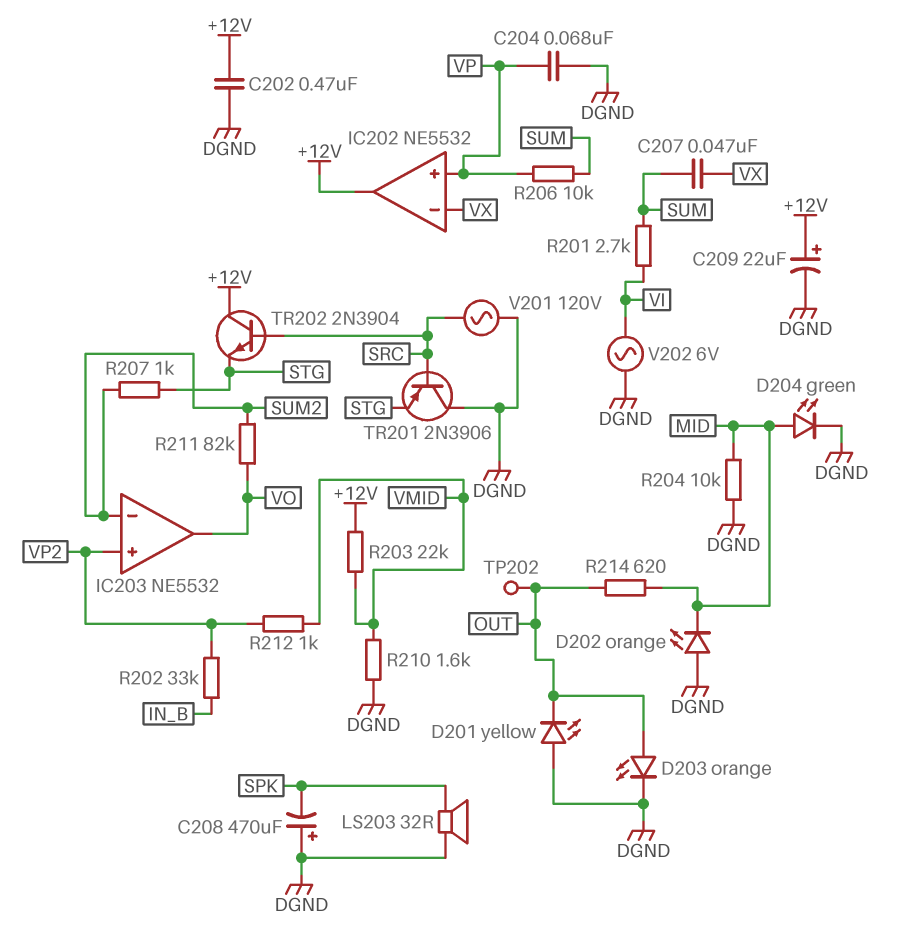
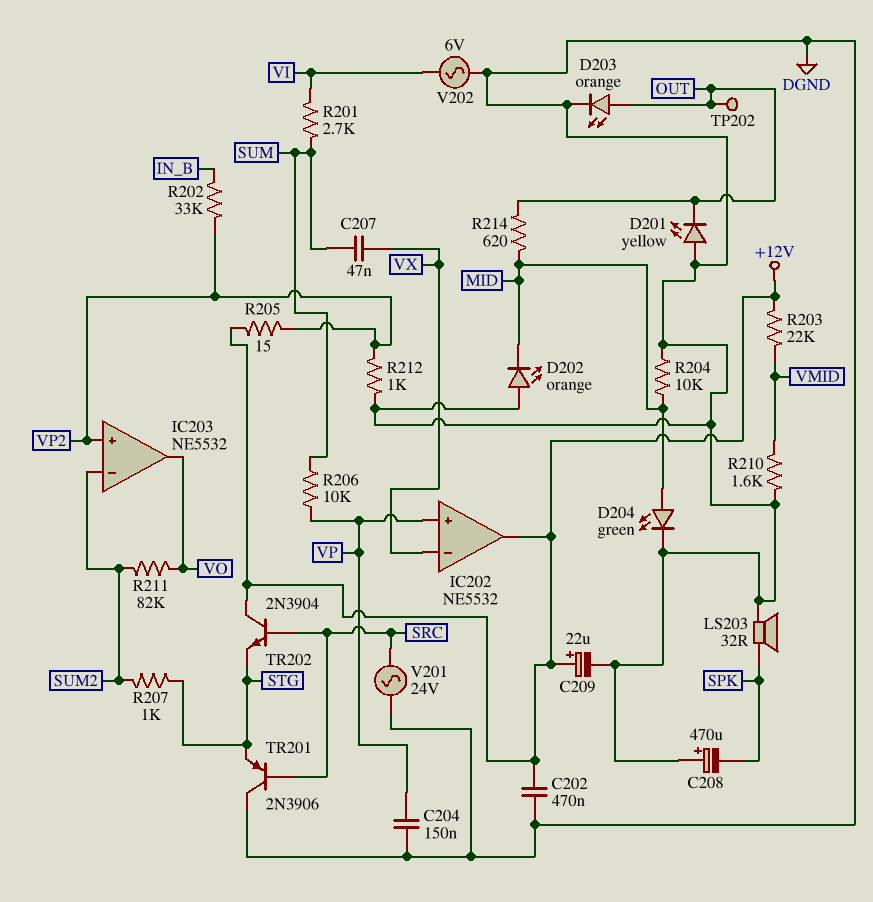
C204: 68nF (DGND, VP) -> 150nF (DGND, VP)
R205: none -> 15 (+12V, VP2)
R212: 1k (VMID, VP2) -> 1k (DGND, VP2)
V201: AC 120V (DGND, SRC) -> AC 24V (DGND, SRC)

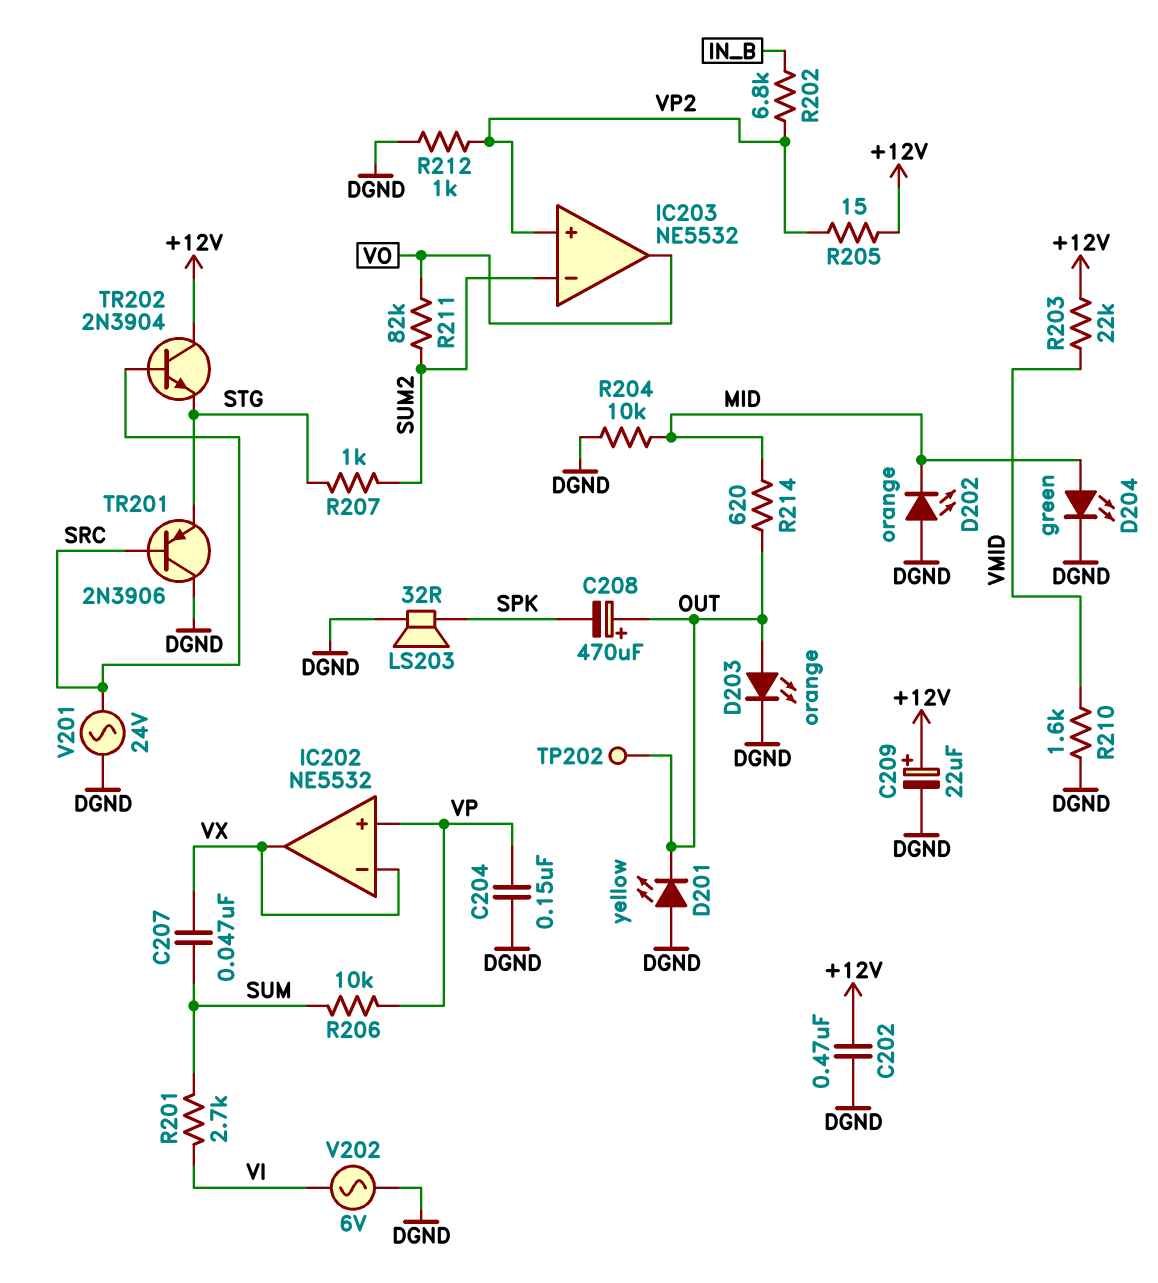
C208: 470uF (plus DGND, minus SPK) -> 470uF (plus OUT, minus SPK)
IC202 pin out: +12V -> VX
R202: 33k (IN_B, VP2) -> 6.8k (IN_B, VP2)

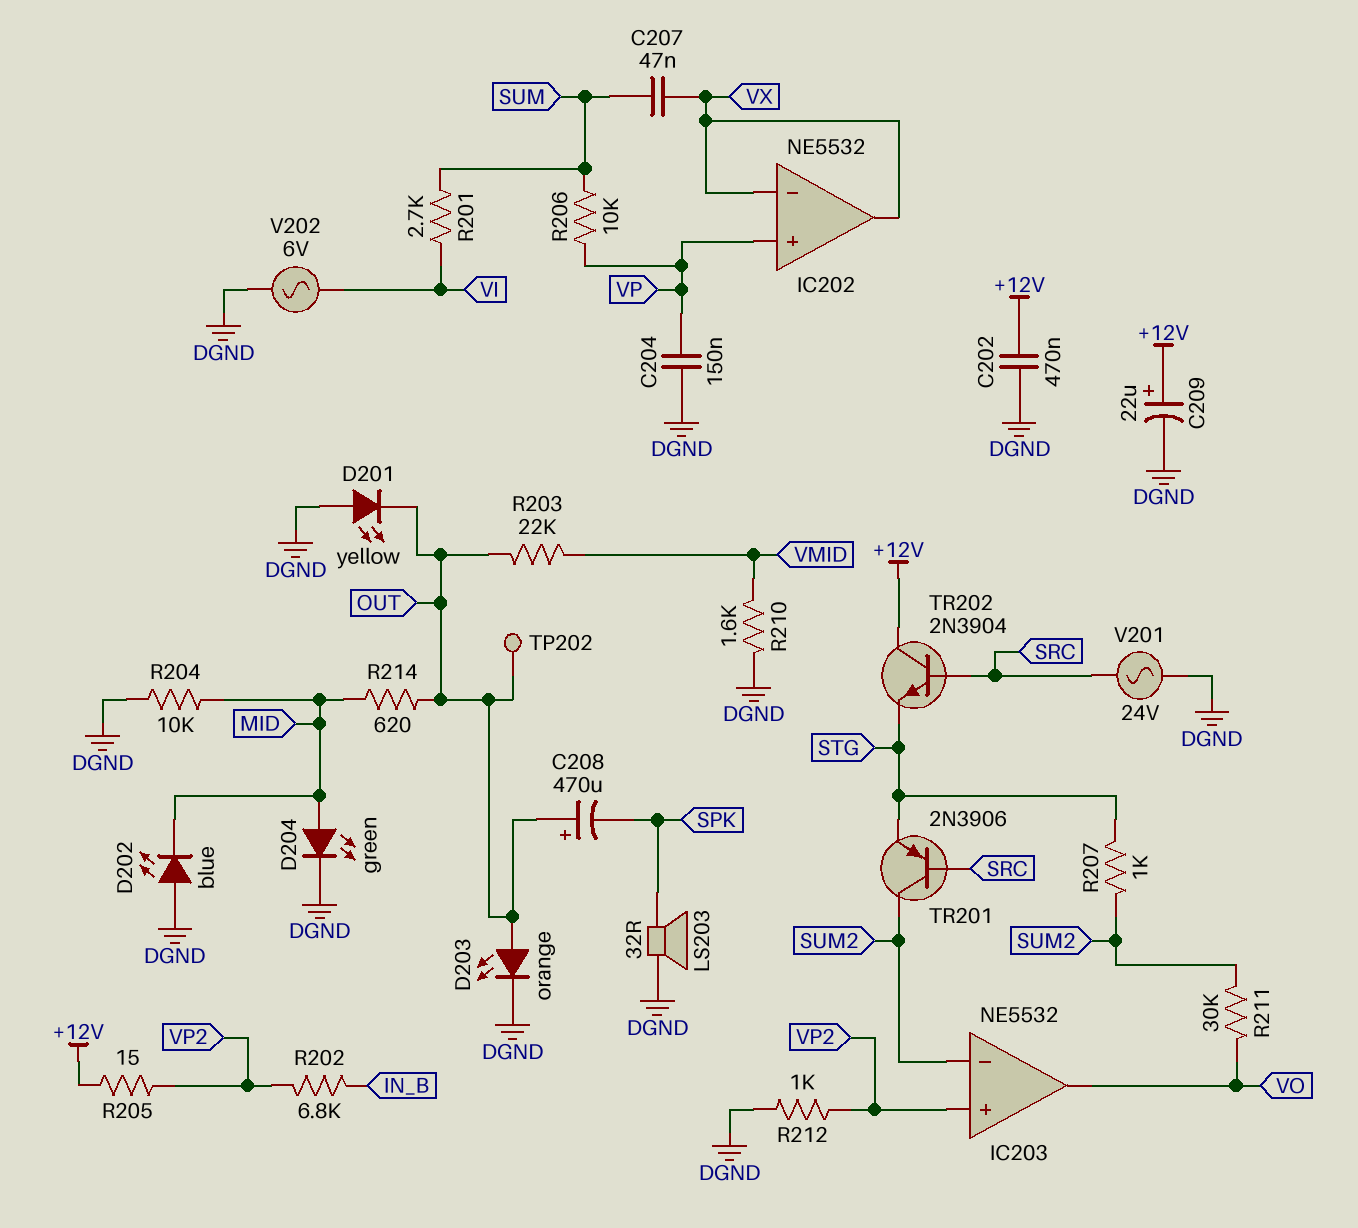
D202: LED orange (A DGND, K MID) -> LED blue (A DGND, K MID)
R203: 22k (+12V, VMID) -> 22k (OUT, VMID)
R211: 82k (SUM2, VO) -> 30k (SUM2, VO)
TR201: PNP 2N3906 (B SRC, C DGND, E STG) -> PNP 2N3906 (B SRC, C SUM2, E STG)

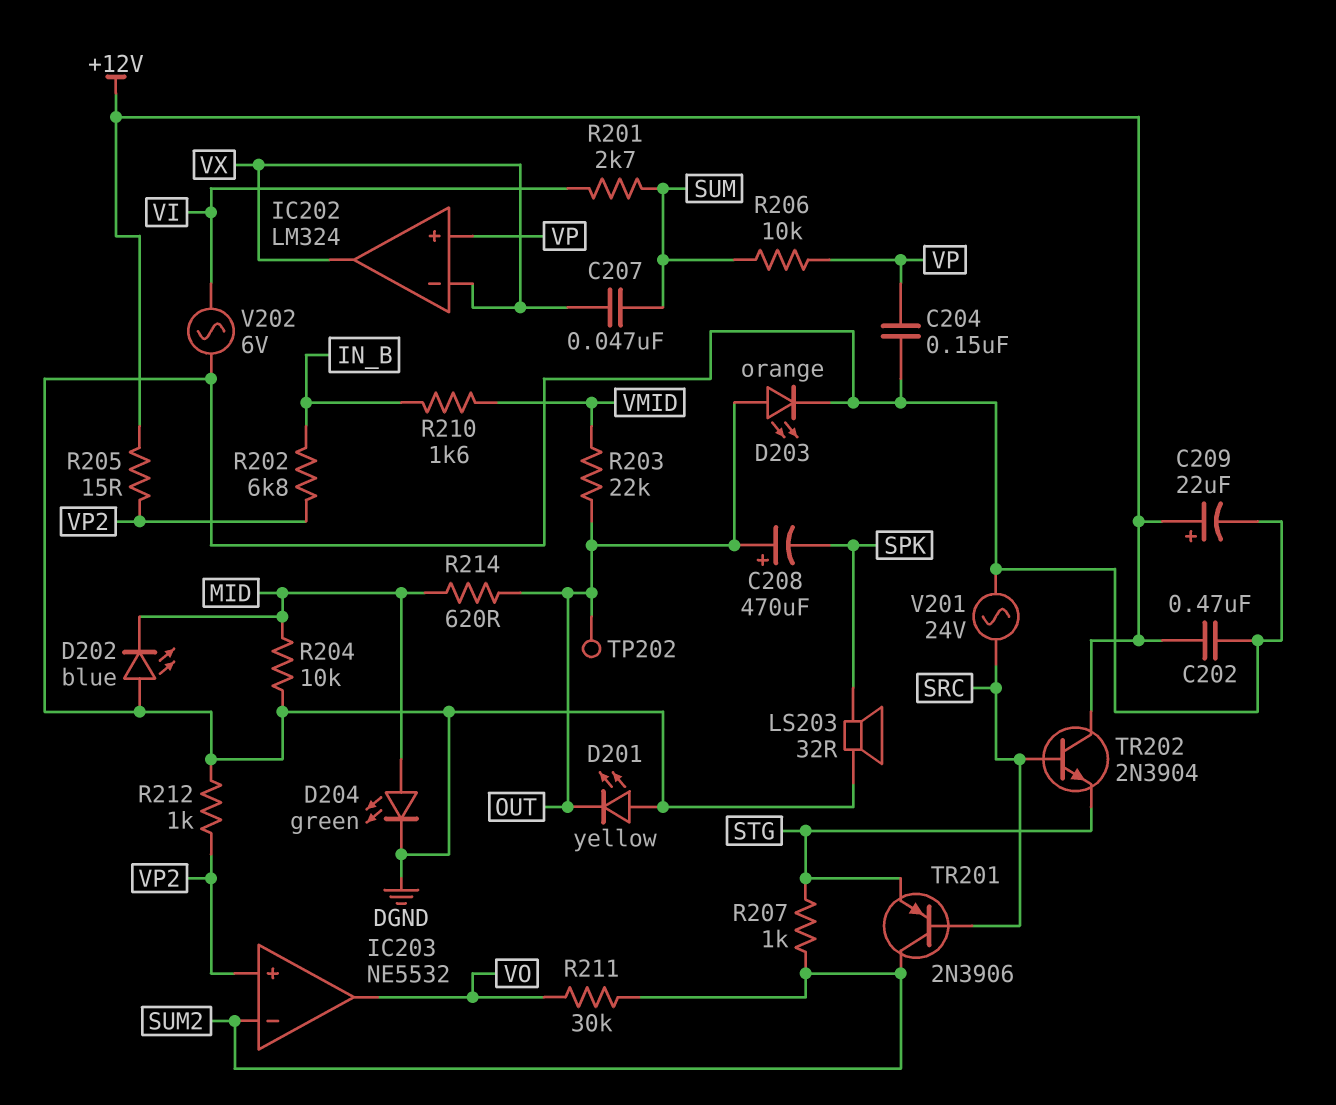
IC202: NE5532 -> LM324
R210: 1.6k (DGND, VMID) -> 1.6k (IN_B, VMID)

